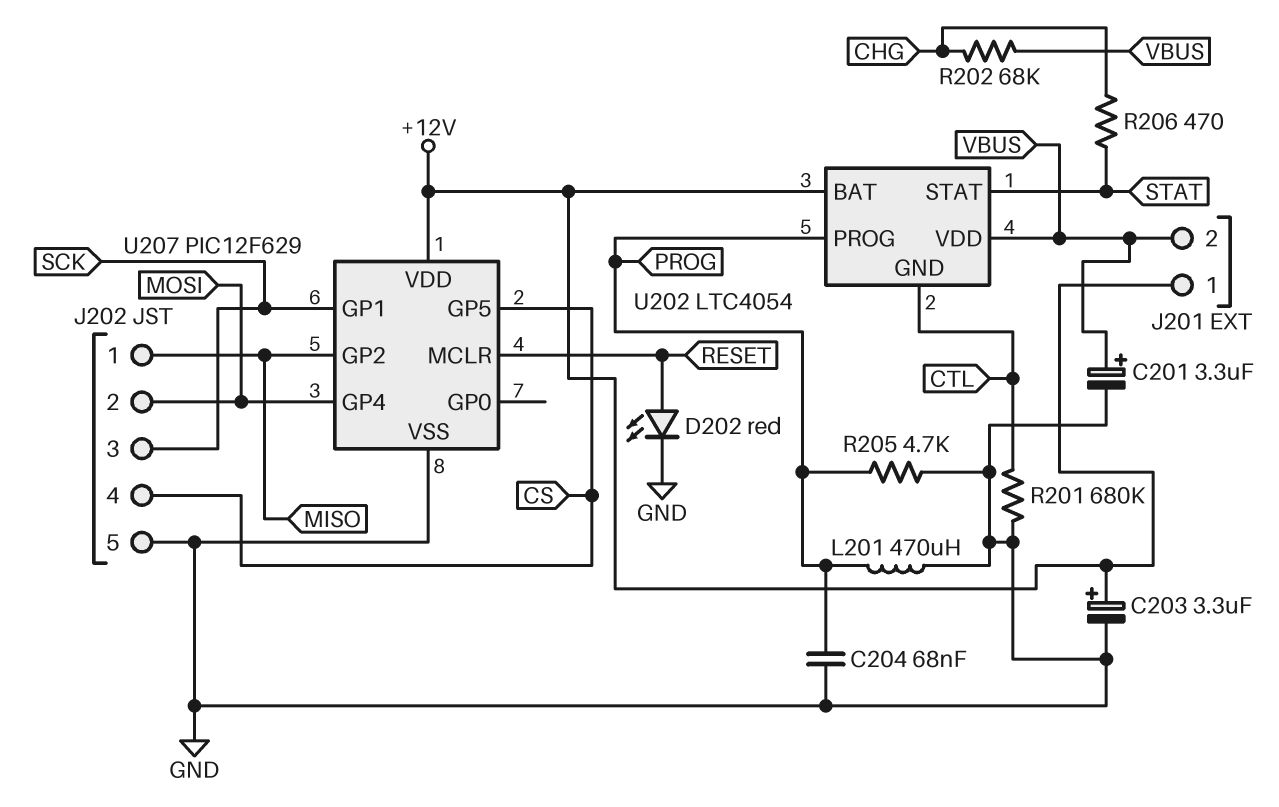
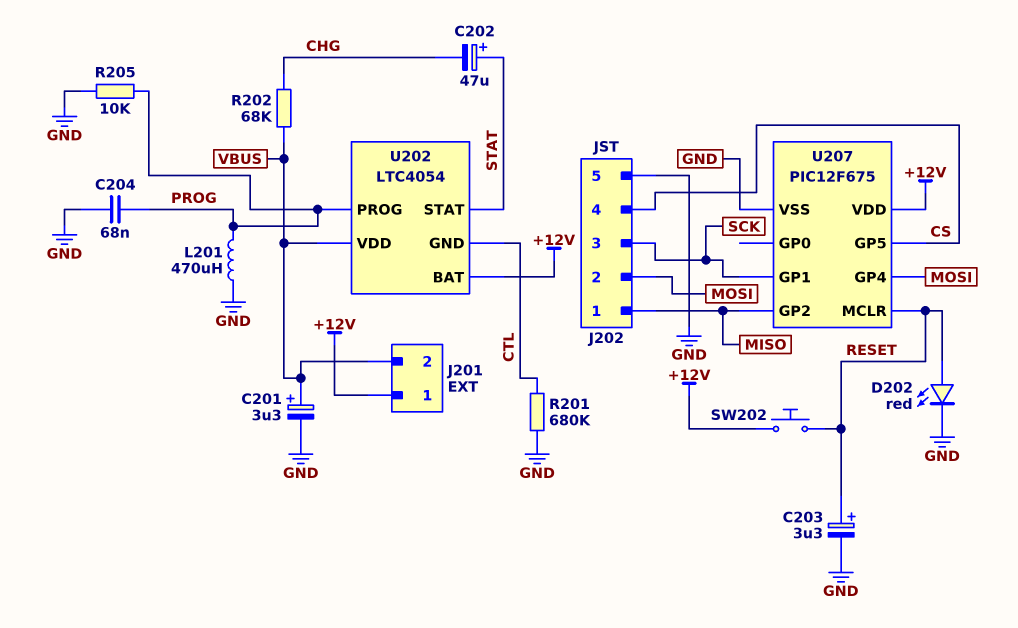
C202: none -> 47uF (plus STAT, minus CHG)
C203: 3.3uF (plus +12V, minus GND) -> 3.3uF (plus RESET, minus GND)
R205: 4.7k (GND, PROG) -> 10k (GND, PROG)
R206: 470 (CHG, STAT) -> none
SW202: none -> button (+12V, RESET)
U207: PIC12F629 -> PIC12F675

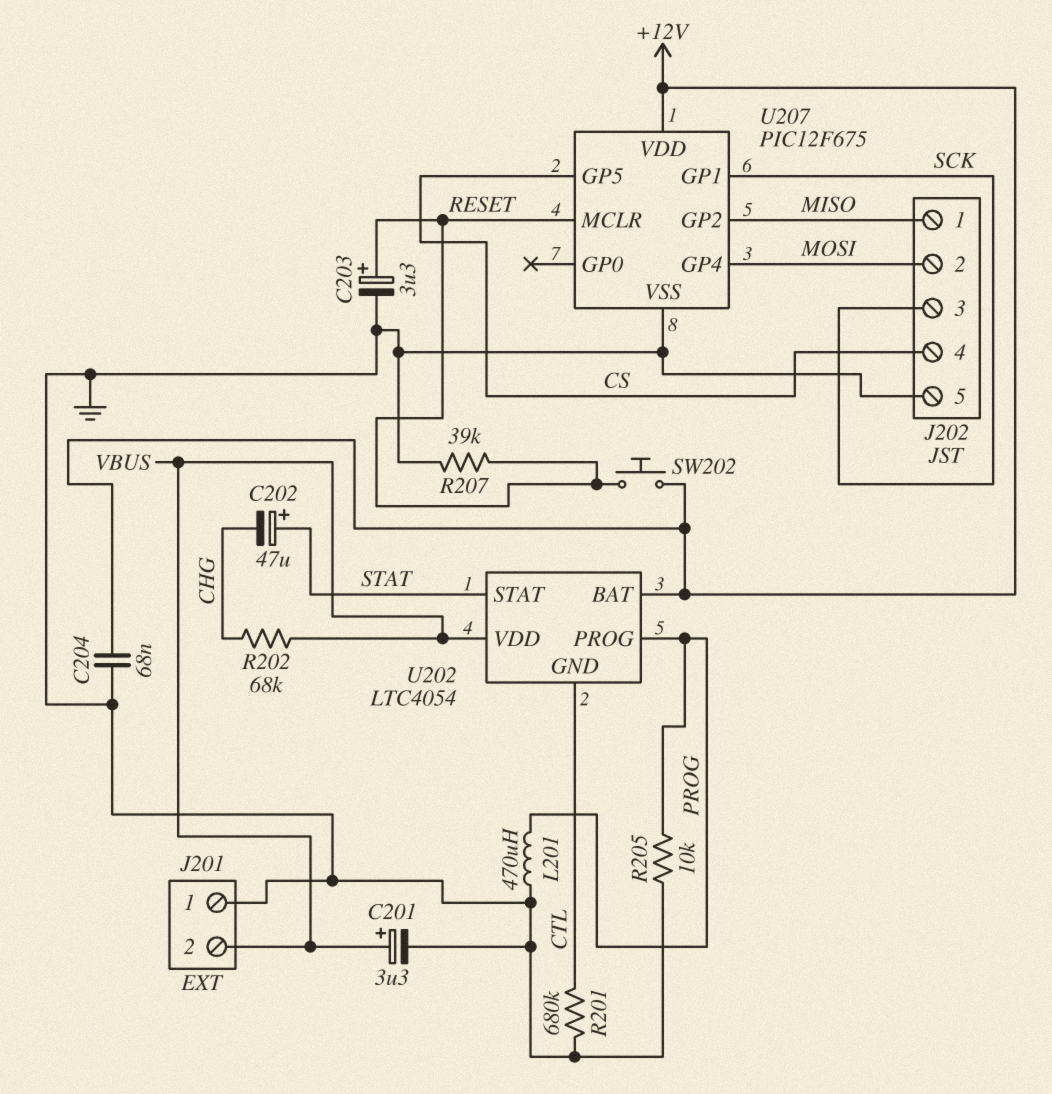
C204: 68nF (GND, PROG) -> 68nF (+12V, GND)
D202: LED red (A RESET, K GND) -> none
J201 pin 1: +12V -> GND
R207: none -> 39k (GND, RESET)

